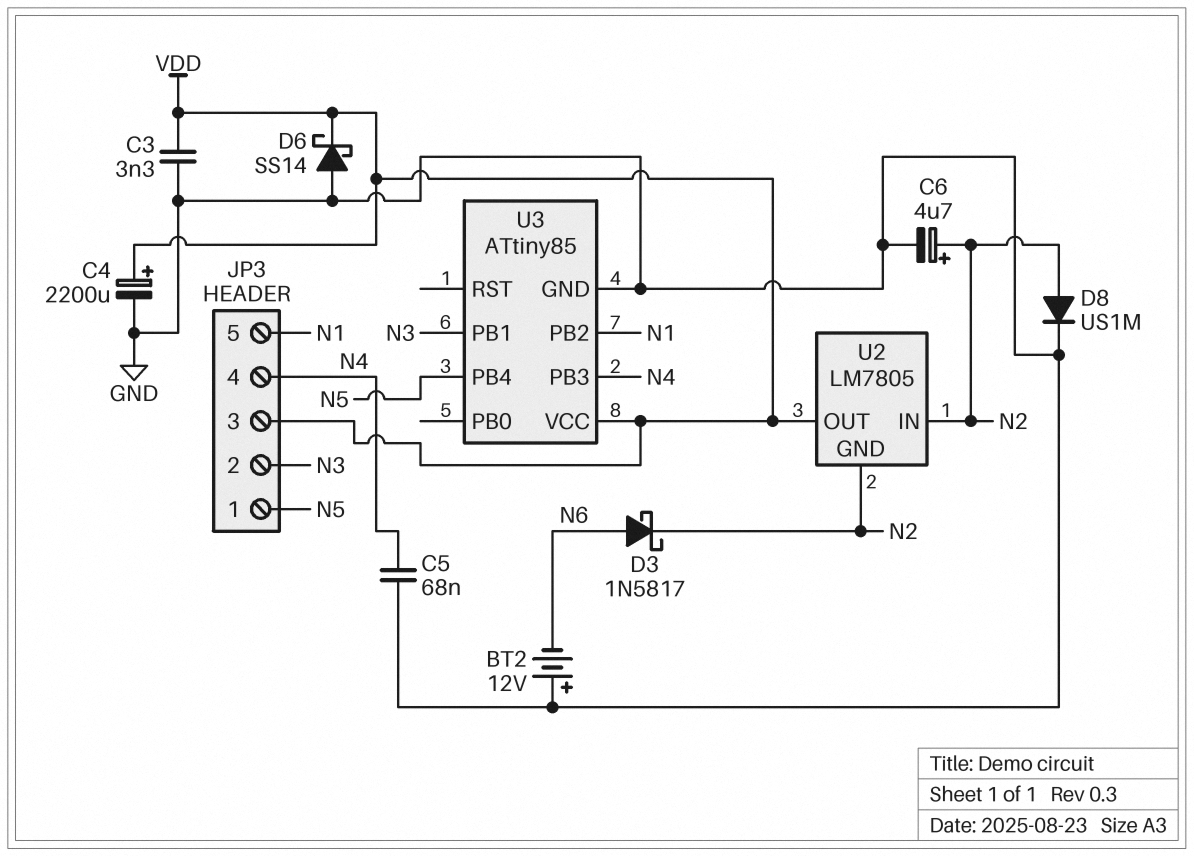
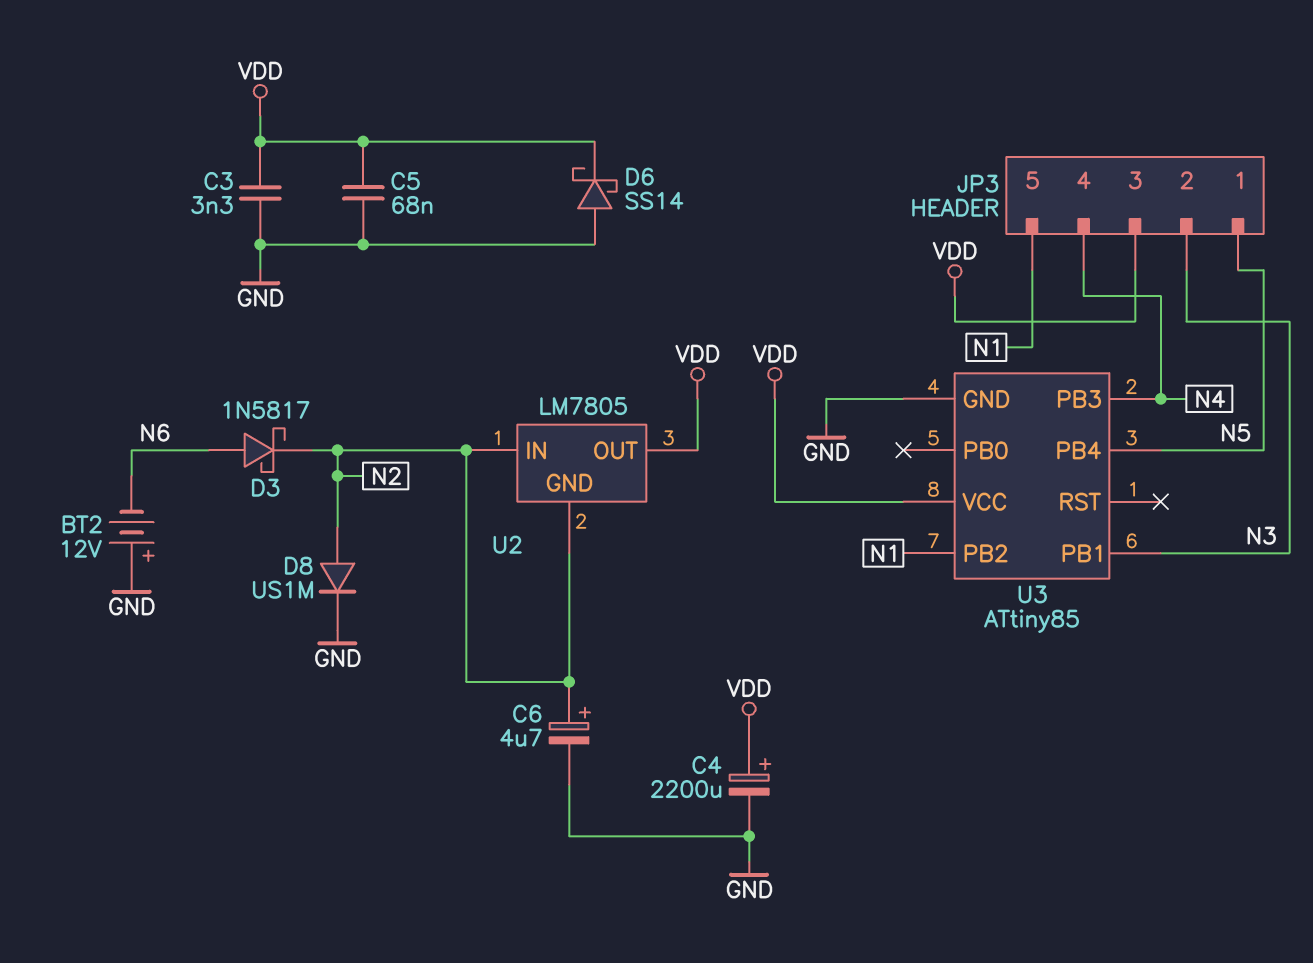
C5: 68nF (GND, N4) -> 68nF (GND, VDD)

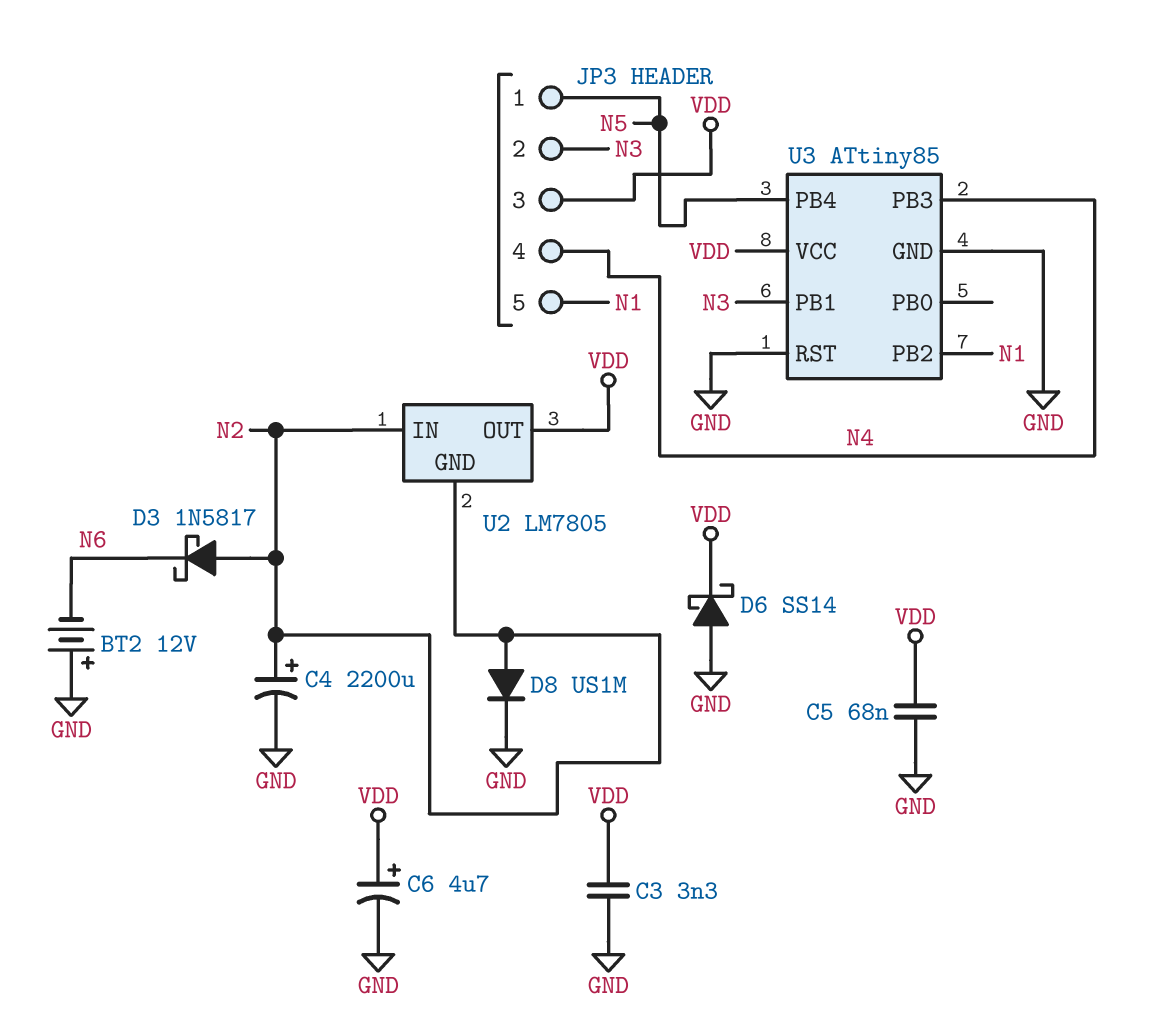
C4: 2200uF (plus VDD, minus GND) -> 2200uF (plus N2, minus GND)
C6: 4.7uF (plus N2, minus GND) -> 4.7uF (plus VDD, minus GND)
D3: schottky 1N5817 (A N6, K N2) -> schottky 1N5817 (A N2, K N6)
U3 pin RST: none -> GND

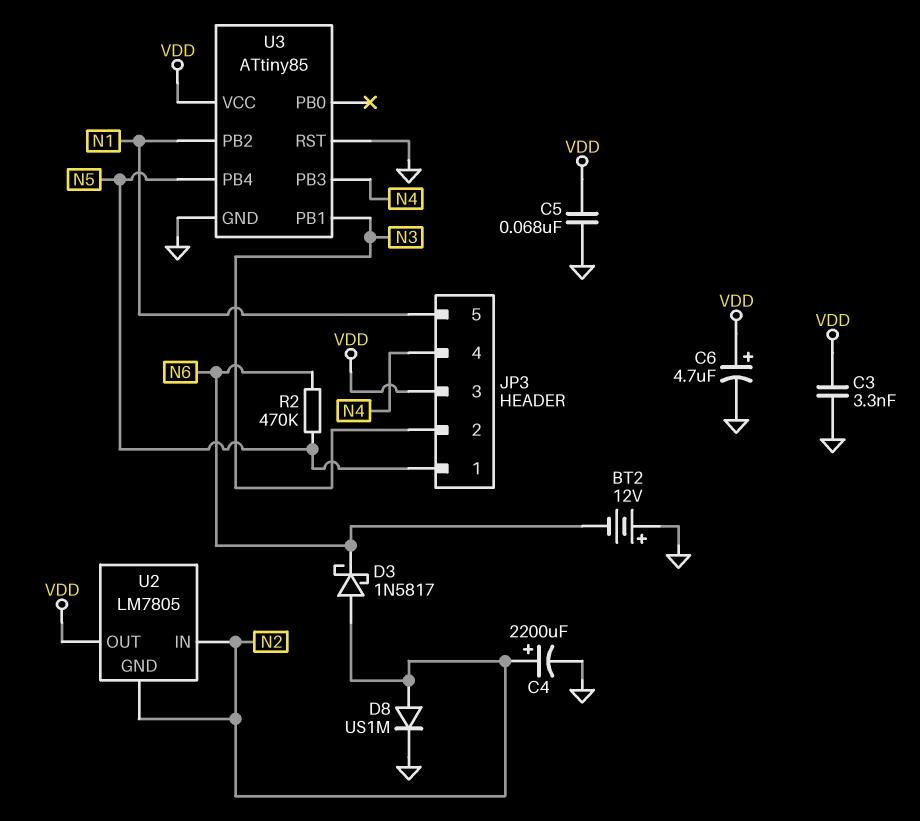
D6: schottky SS14 (A GND, K VDD) -> none
R2: none -> 470k (N5, N6)

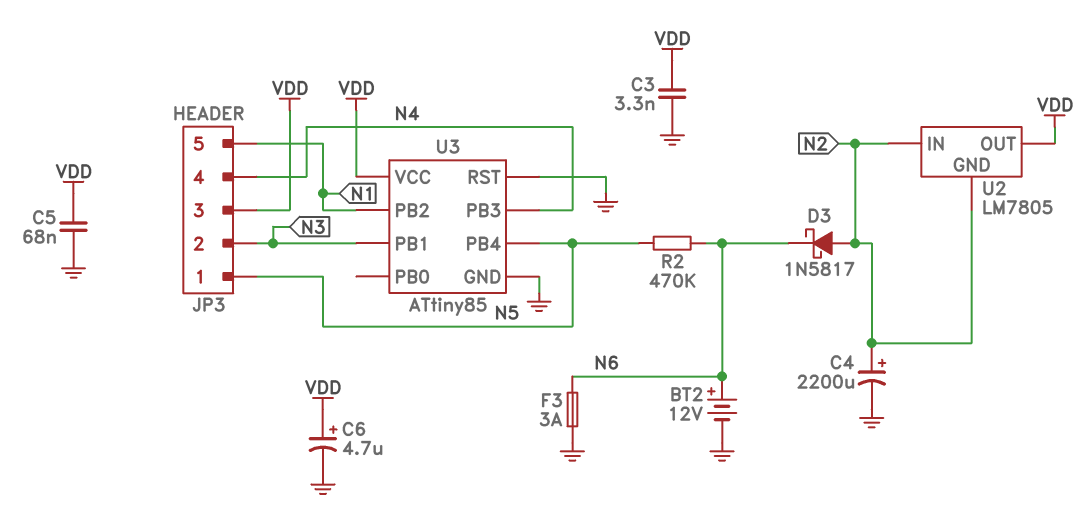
BT2: 12V (plus GND, minus N6) -> 12V (plus N6, minus GND)
D8: diode US1M (A N2, K GND) -> none
F3: none -> 3A (GND, N6)

